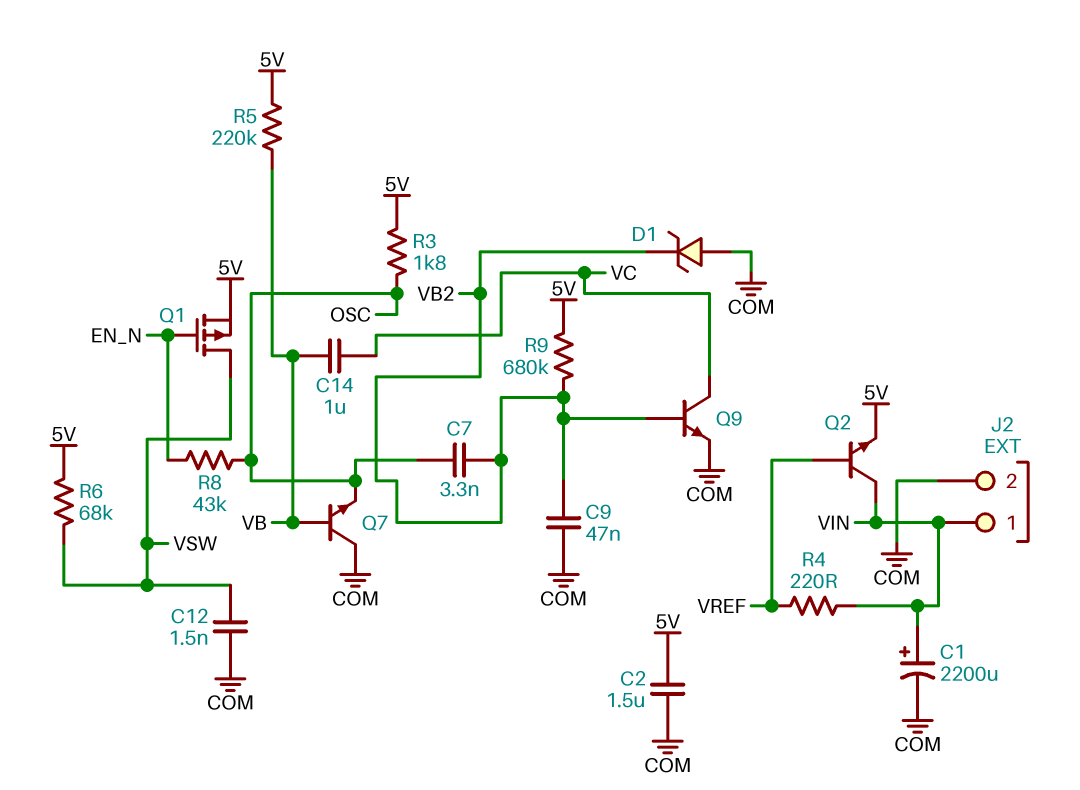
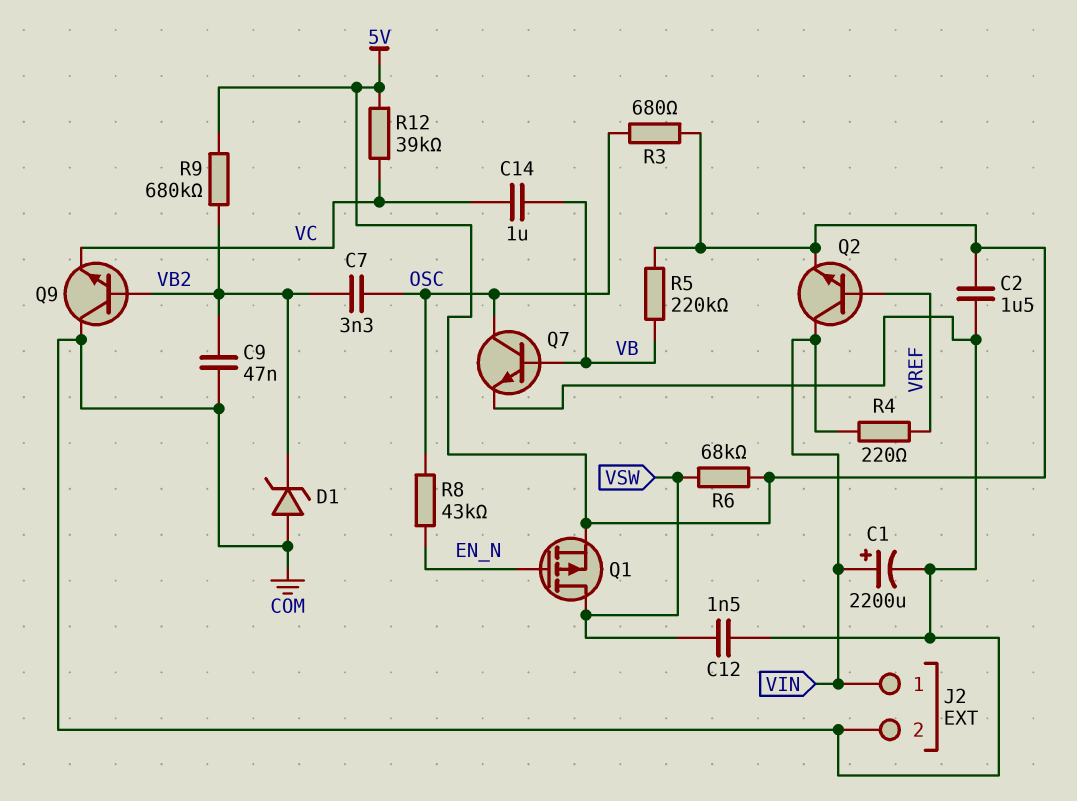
Q7: NPN (B VB, C COM, E OSC) -> NPN (B VB, C OSC, E COM)
Q9: NPN (B VB2, C VC, E COM) -> NPN (B VB2, C COM, E VC)
R3: 1.8k (5V, OSC) -> 680 (5V, OSC)
R12: none -> 39k (5V, VC)

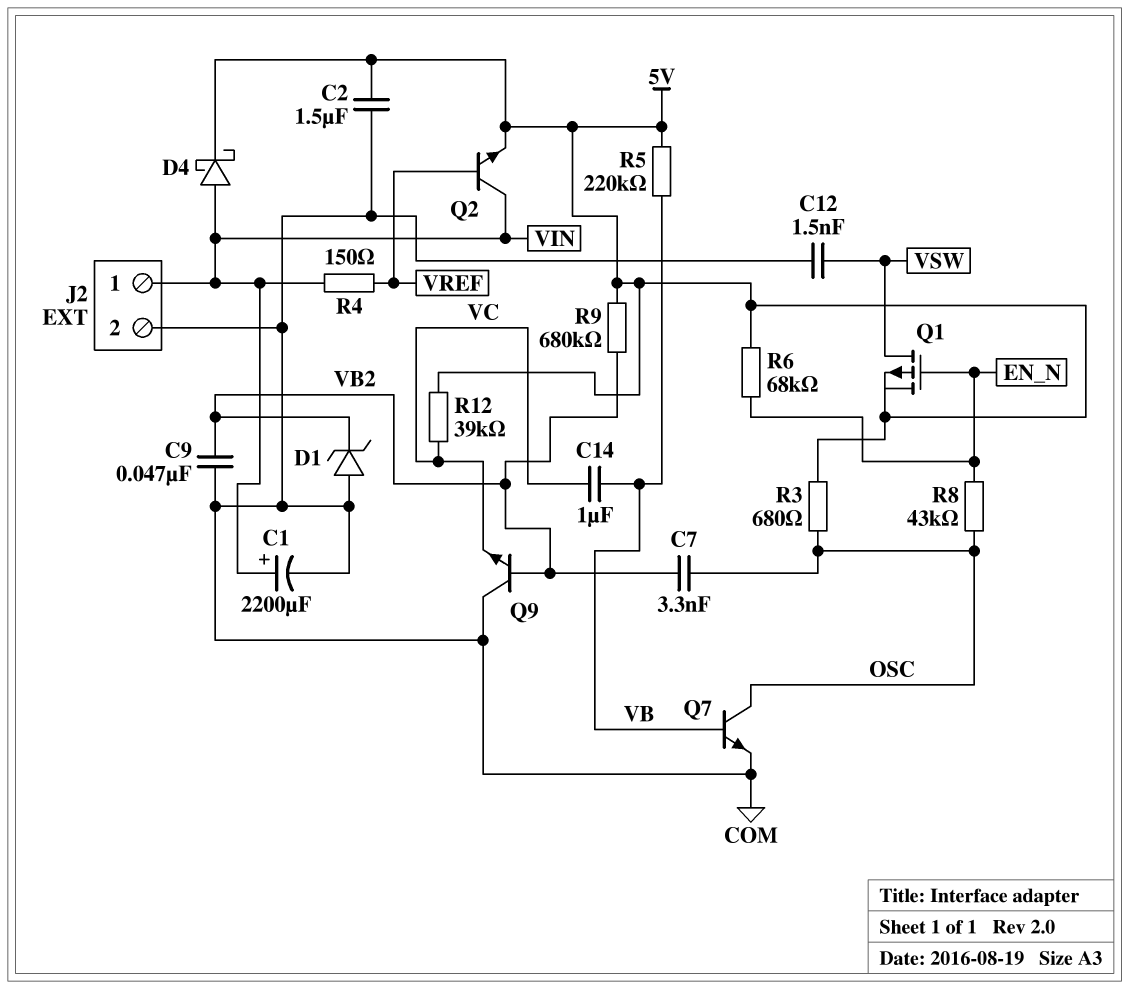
D4: none -> schottky (A VIN, K 5V)
R4: 220 (VIN, VREF) -> 150 (VIN, VREF)
R6: 68k (5V, VSW) -> 68k (5V, EN_N)

